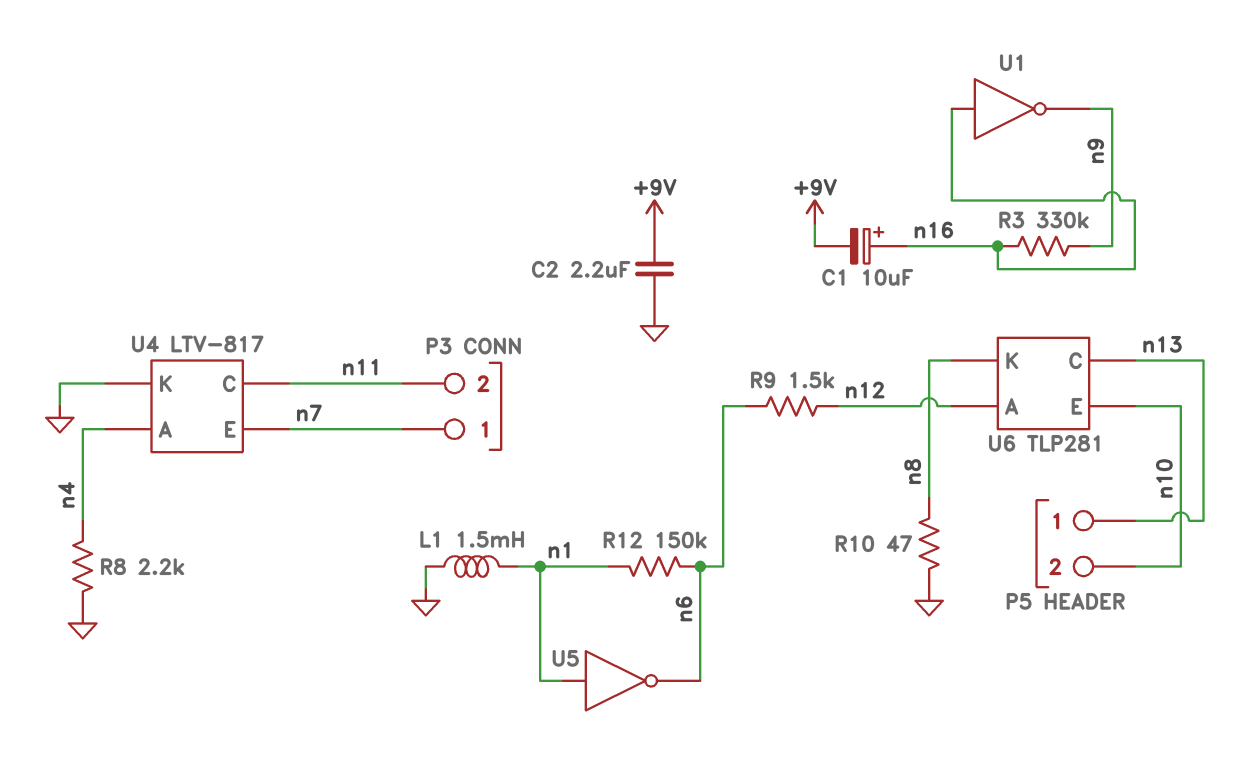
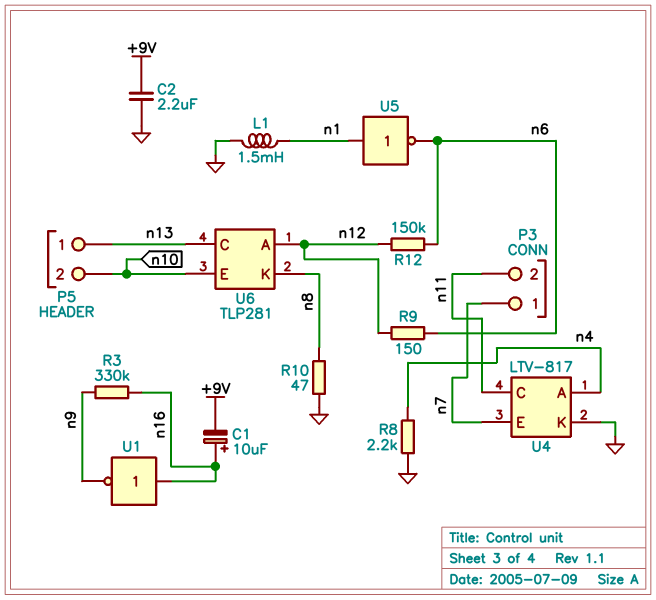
R9: 1.5k (n6, n12) -> 150 (n6, n12)
R12: 150k (n1, n6) -> 150k (n6, n12)

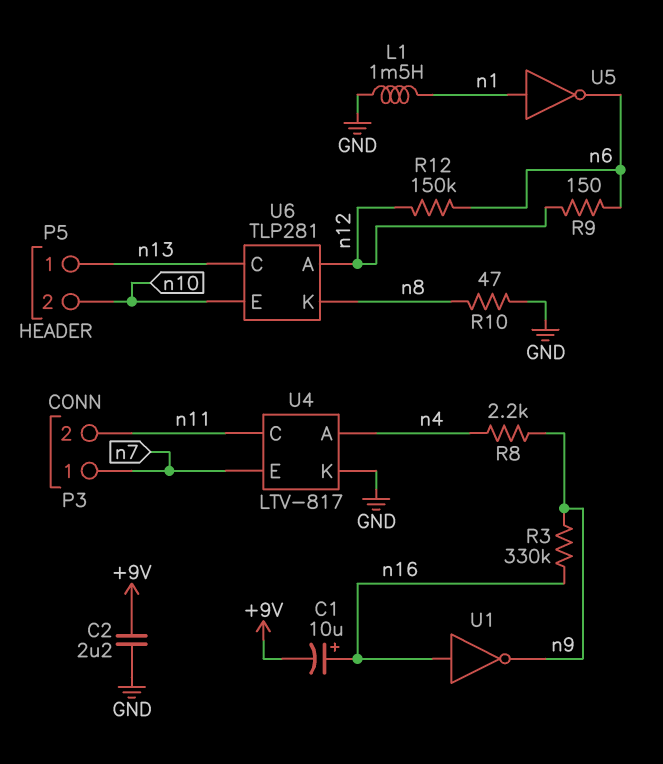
R8: 2.2k (GND, n4) -> 2.2k (n4, n9)

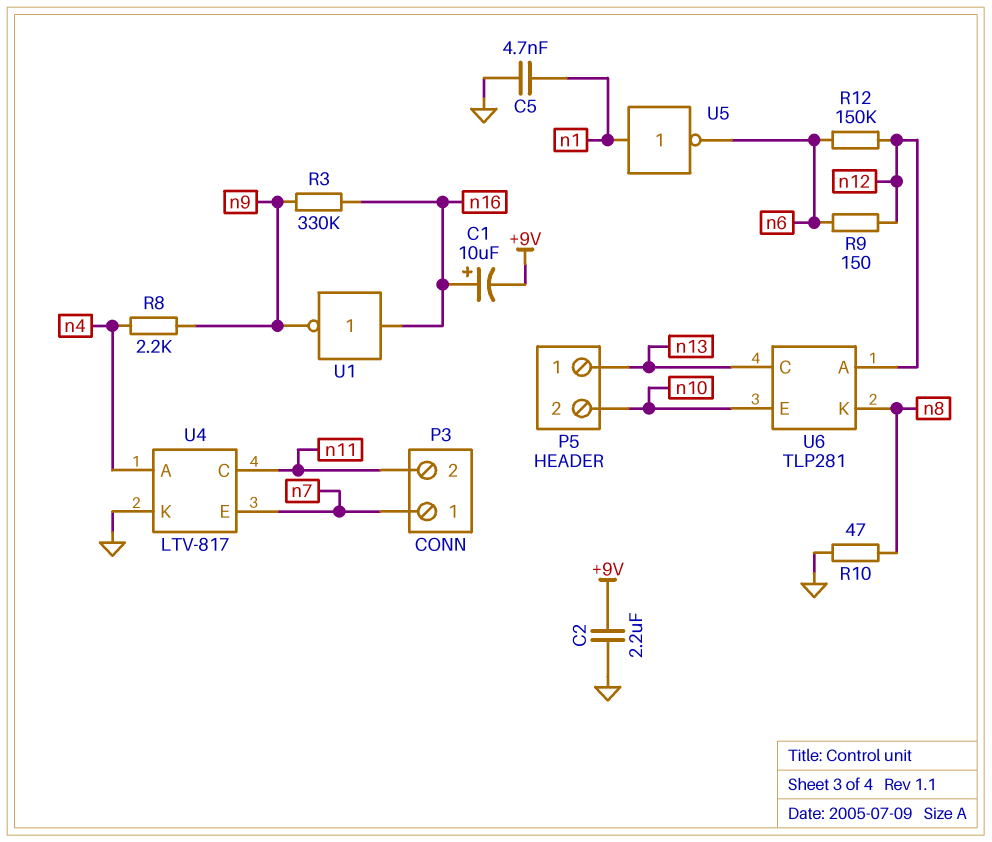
C5: none -> 4.7nF (GND, n1)
L1: 1.5mH (GND, n1) -> none

